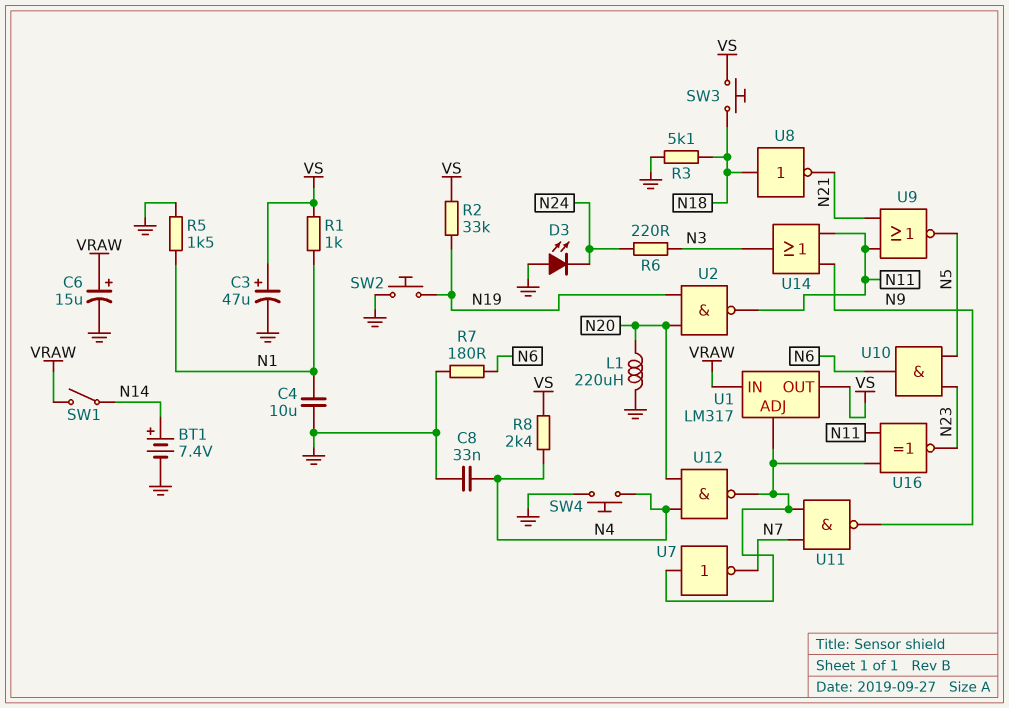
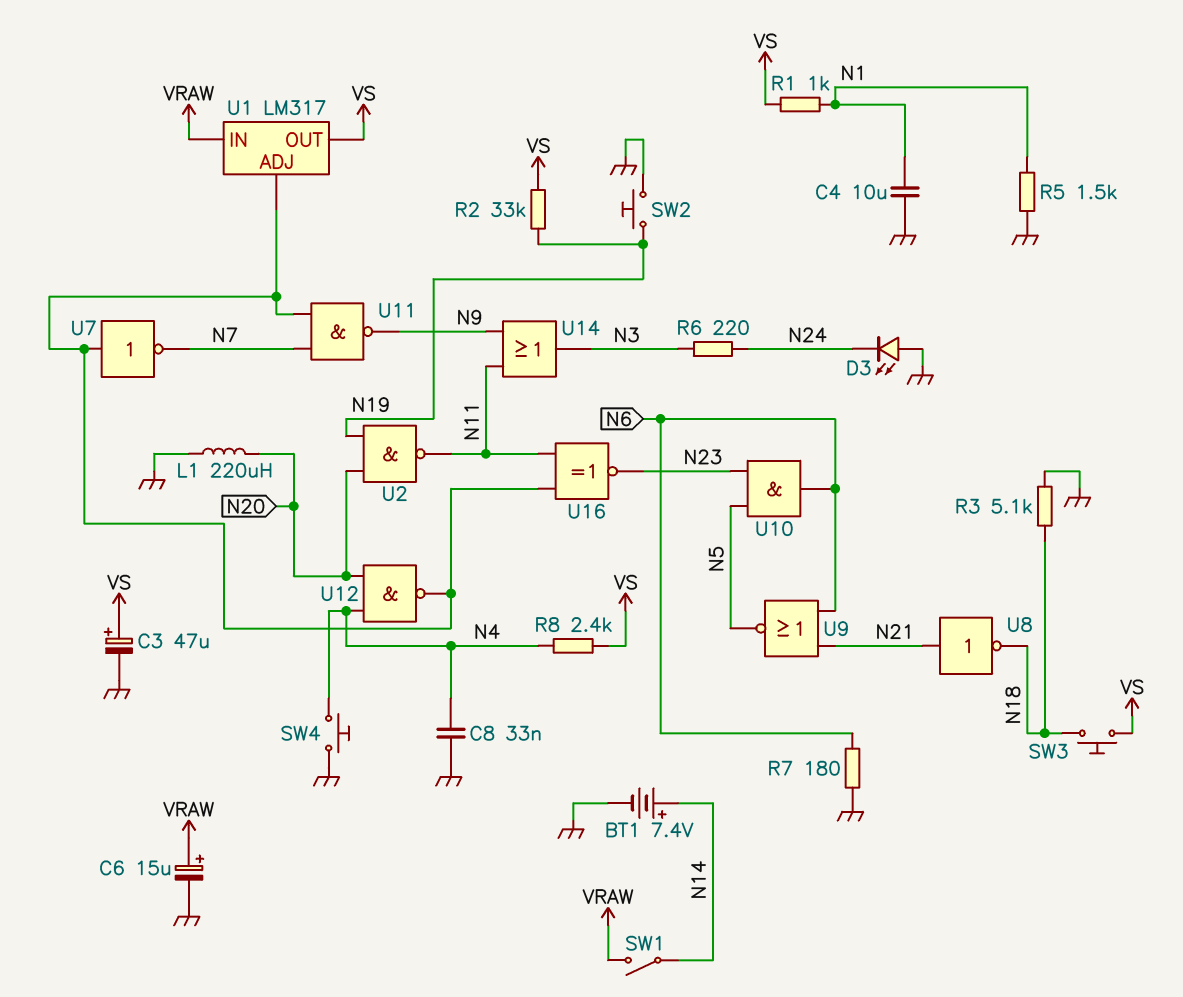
U8: NOT (in N18, out N21) -> NOT (in N21, out N18)
U9: NOR (in N11, in N21, out N5) -> NOR (in N6, in N21, out N5)

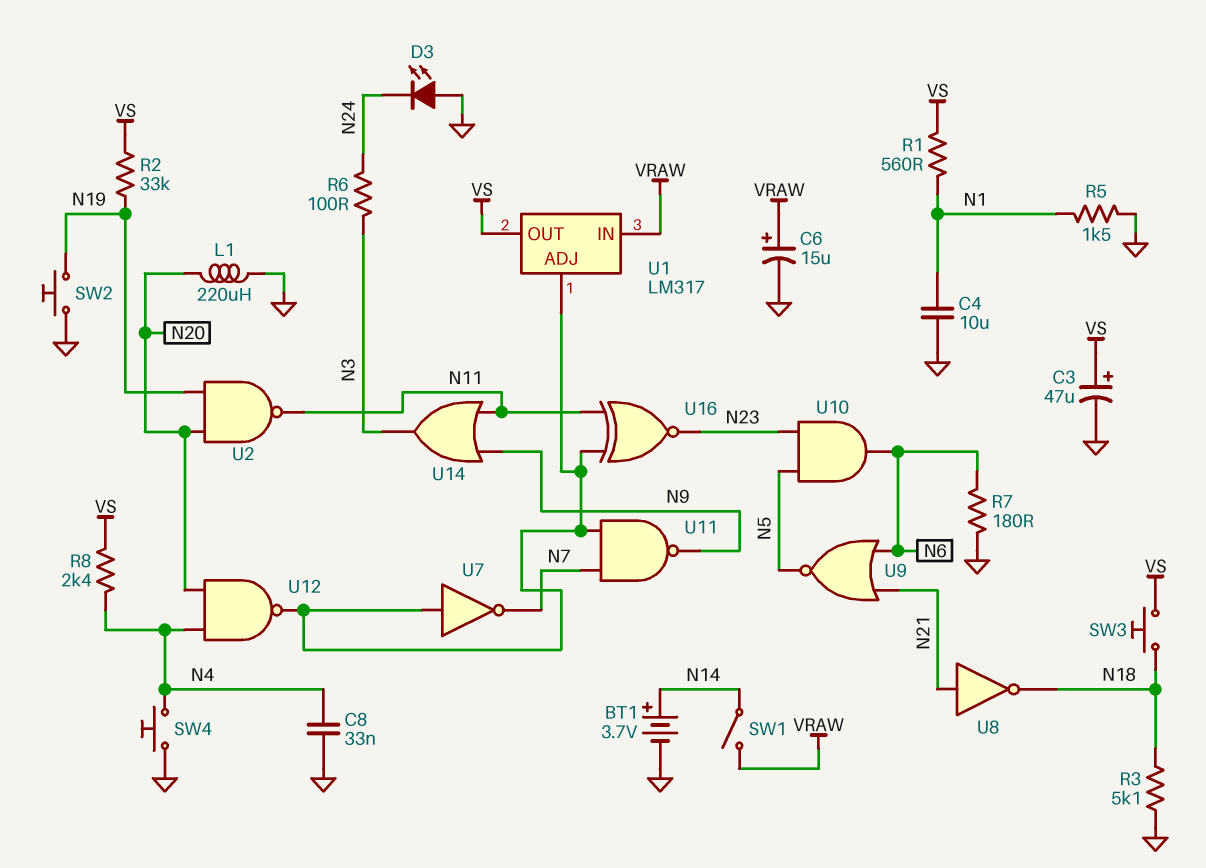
BT1: 7.4V (plus N14, minus GND) -> 3.7V (plus N14, minus GND)
R1: 1k (N1, VS) -> 560 (N1, VS)
R6: 220 (N3, N24) -> 100 (N3, N24)

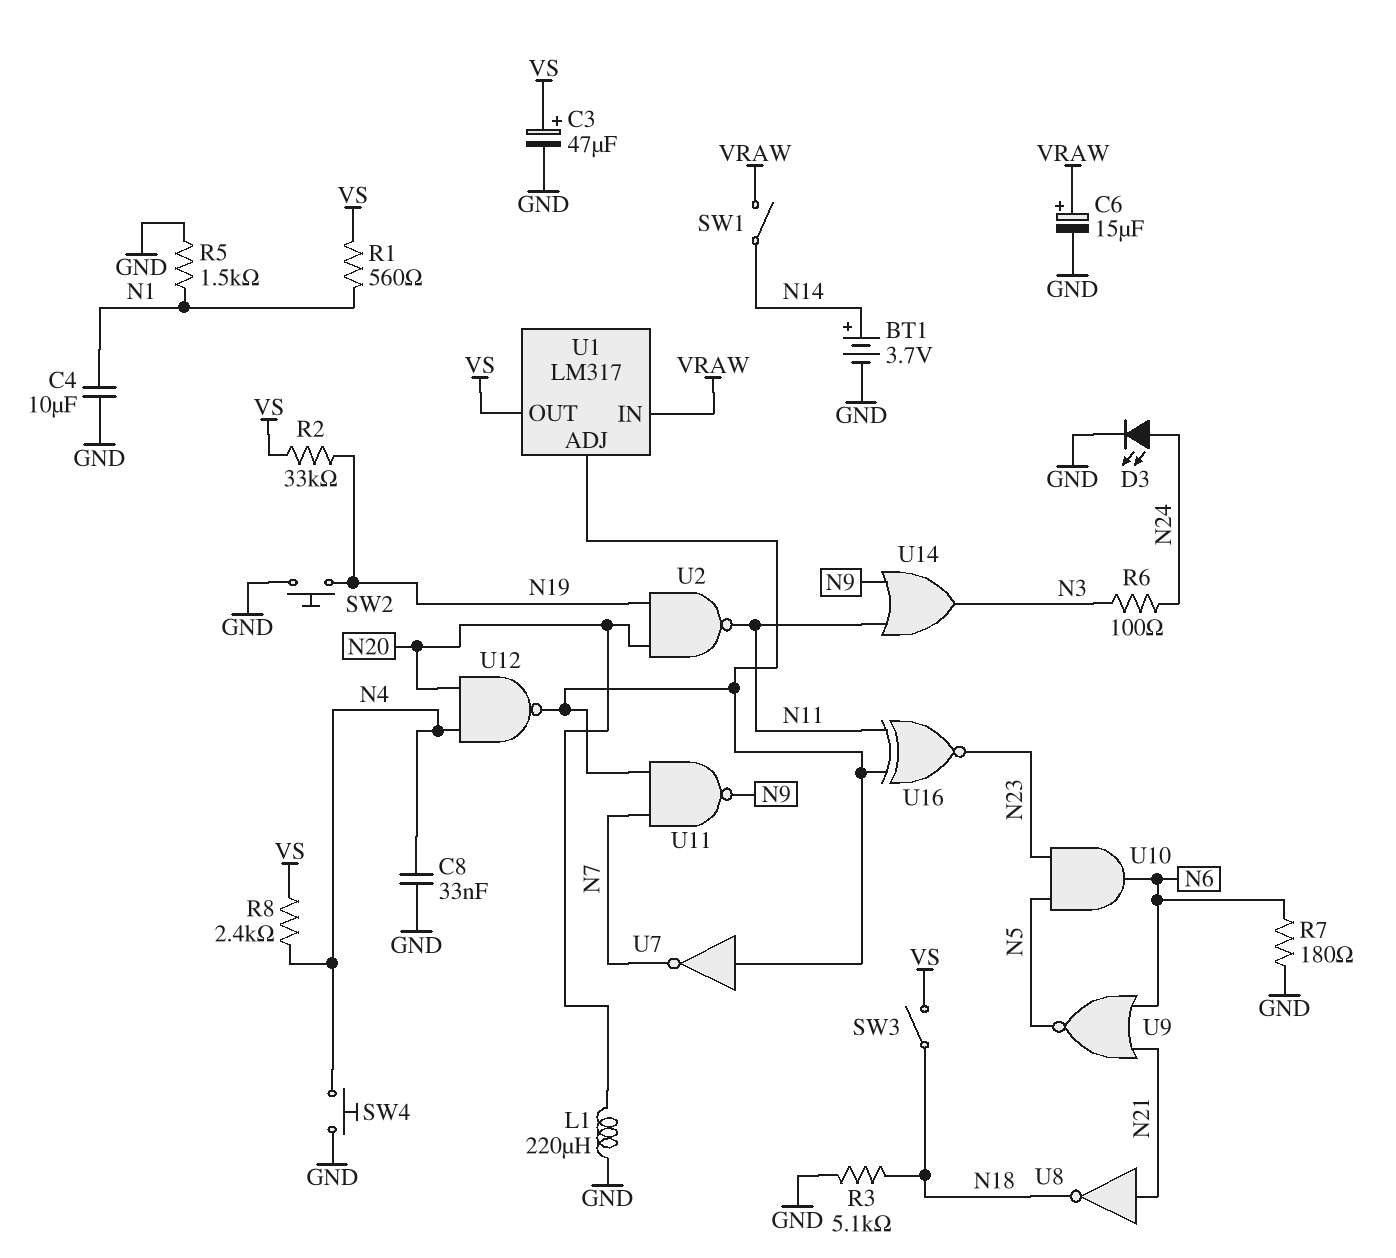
D3: LED (A GND, K N24) -> LED (A N24, K GND)
SW3: button (N18, VS) -> switch (N18, VS)

